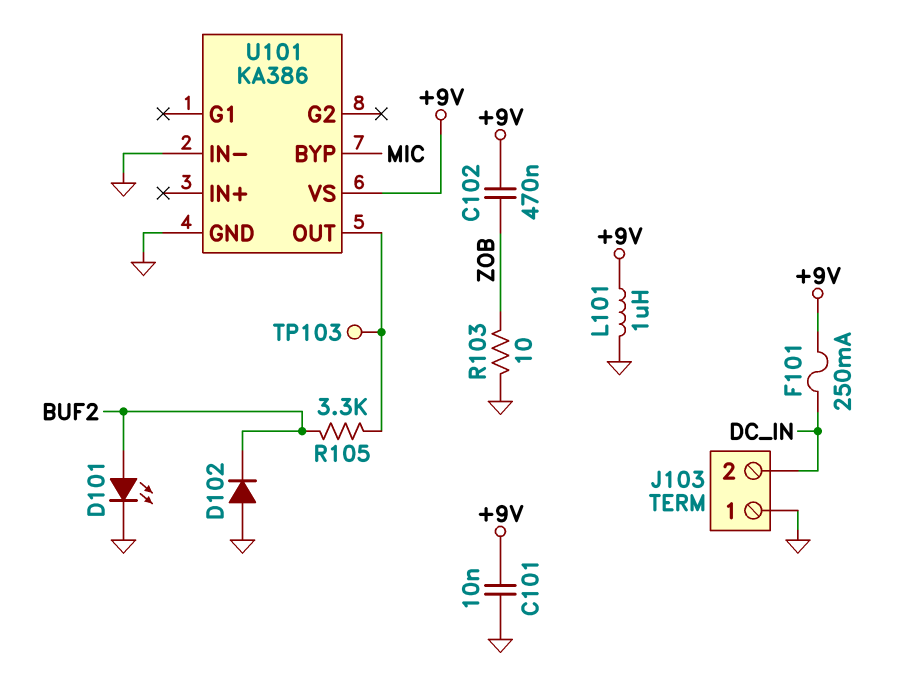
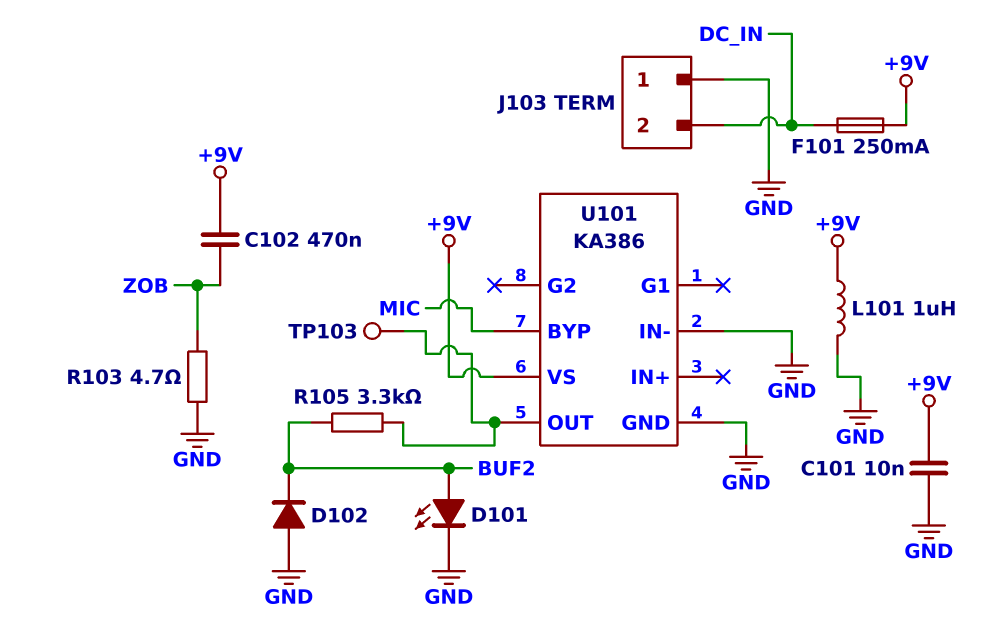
R103: 10 (GND, ZOB) -> 4.7 (GND, ZOB)

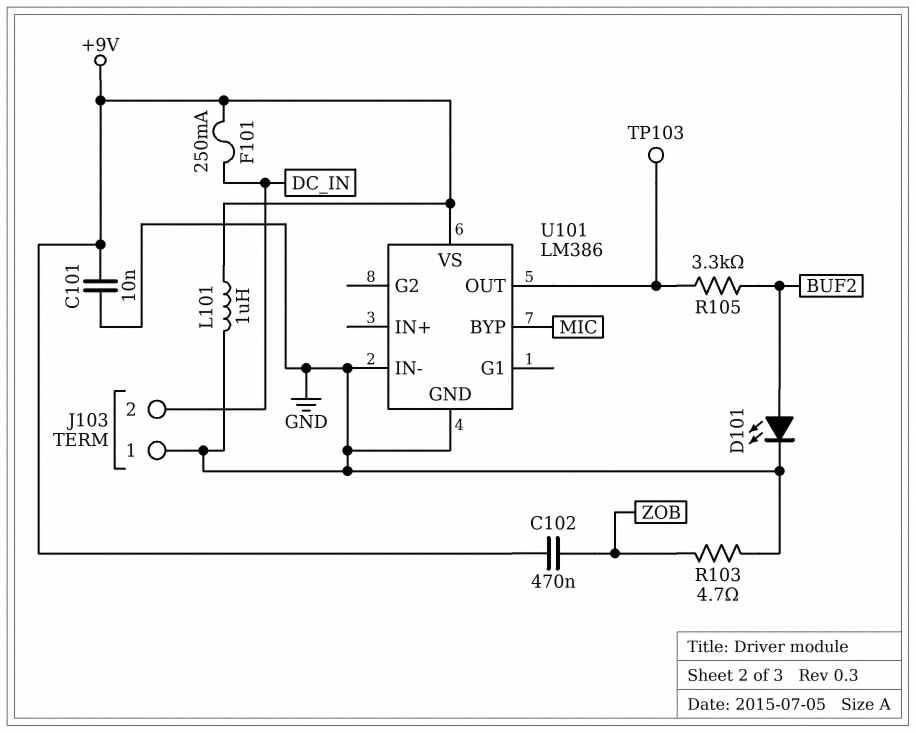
D102: diode (A GND, K BUF2) -> none
U101: KA386 -> LM386

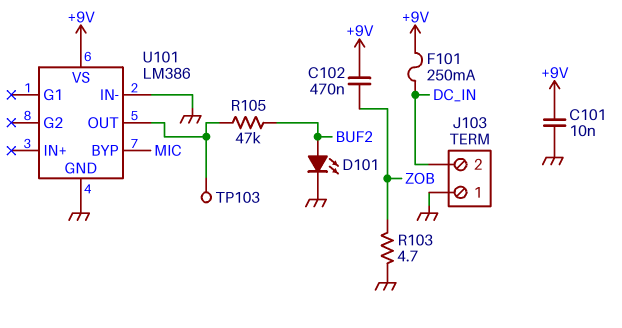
L101: 1uH (+9V, GND) -> none
R105: 3.3k (BUF2, U101/OUT) -> 47k (BUF2, U101/OUT)

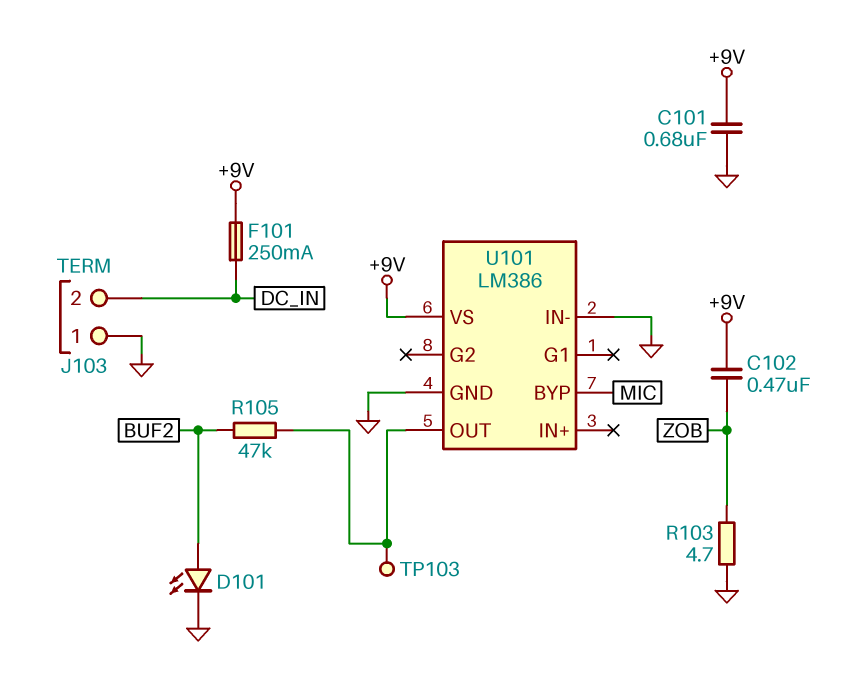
C101: 10nF (+9V, GND) -> 680nF (+9V, GND)

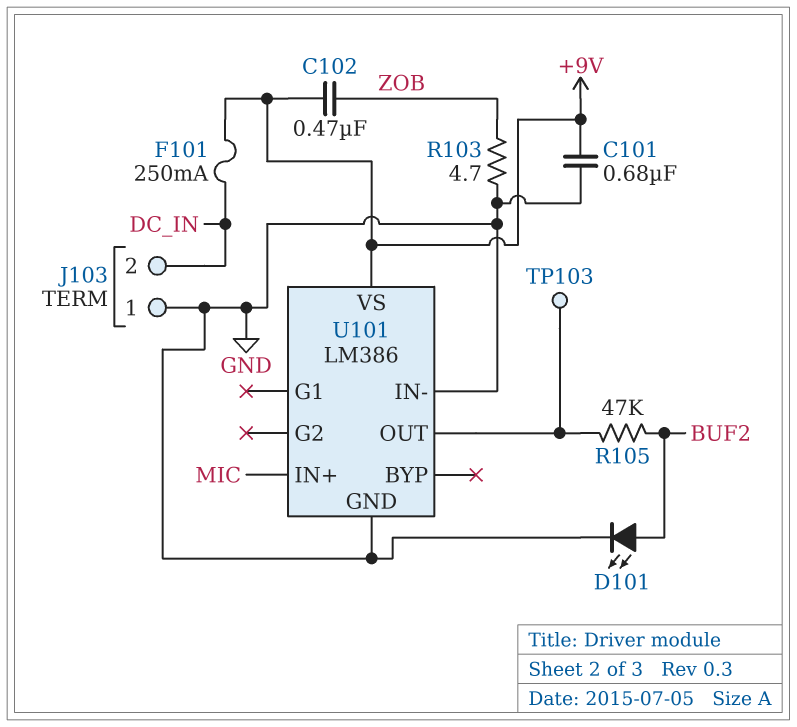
U101 pin BYP: MIC -> none
U101 pin IN+: none -> MIC

